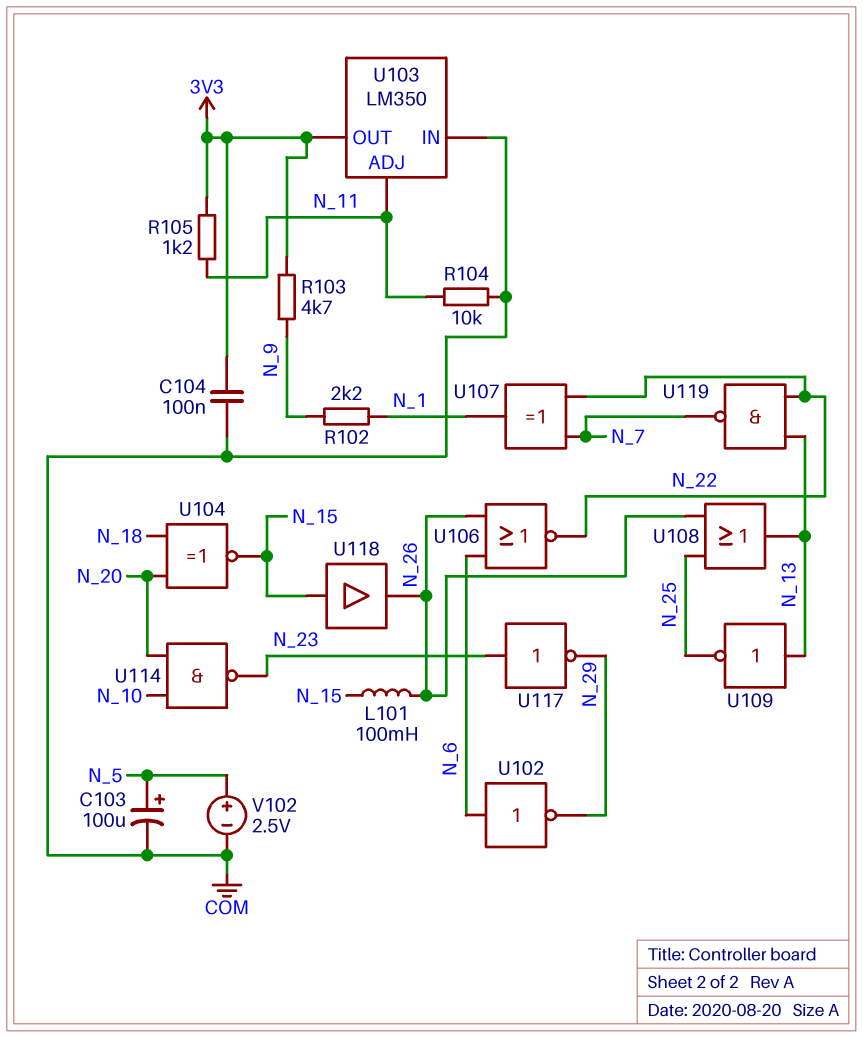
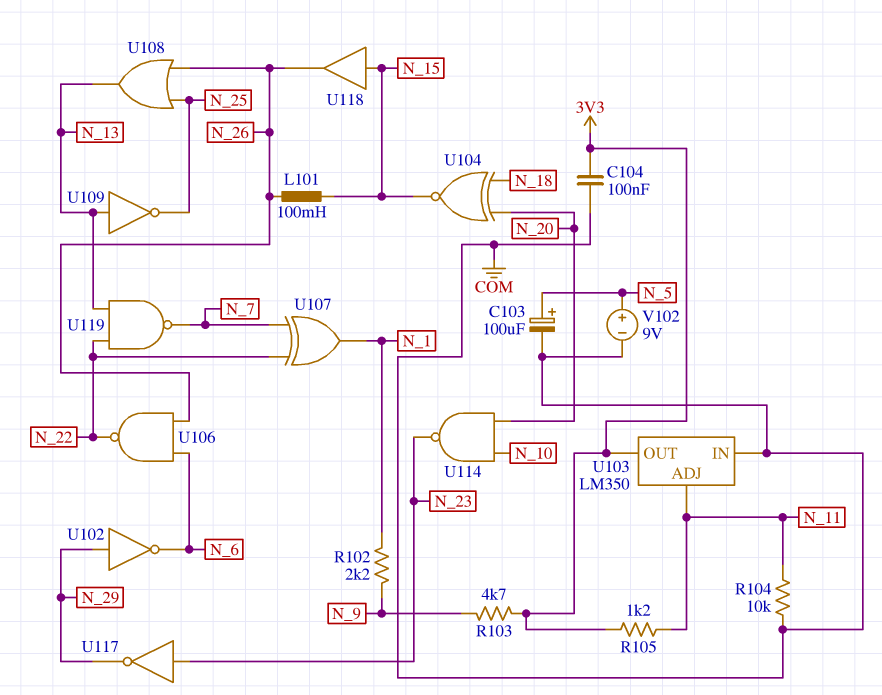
U102: NOT (in N_6, out N_29) -> NOT (in N_29, out N_6)
U106: NOR (in N_6, in N_26, out N_22) -> NAND (in N_6, in N_26, out N_22)
V102: 2.5V (plus N_5, minus COM) -> 9V (plus N_5, minus COM)

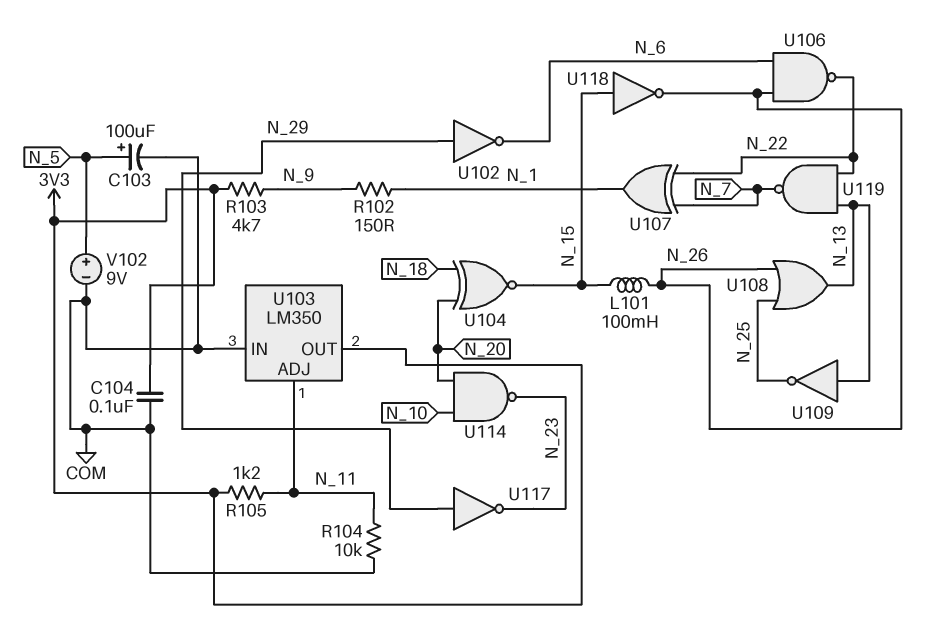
R102: 2.2k (N_1, N_9) -> 150 (N_1, N_9)
U117: NOT (in N_23, out N_29) -> NOT (in N_29, out N_23)
U118: buffer (in N_15, out N_26) -> NOT (in N_15, out N_26)

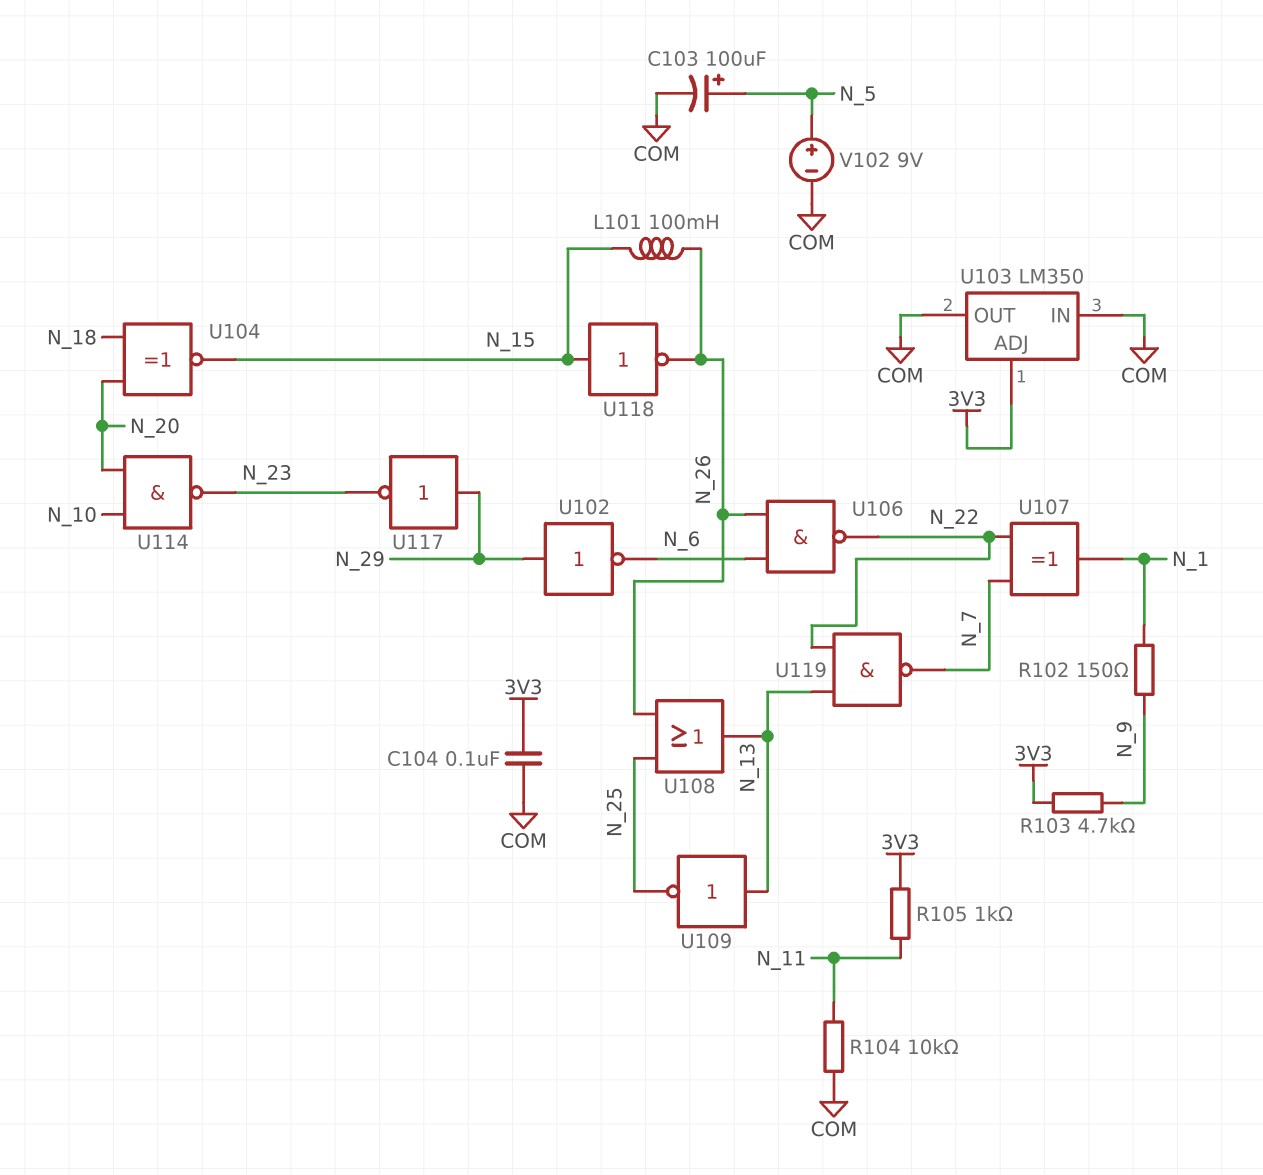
R105: 1.2k (3V3, N_11) -> 1k (3V3, N_11)
U103 pin ADJ: N_11 -> 3V3
U103 pin OUT: 3V3 -> COM

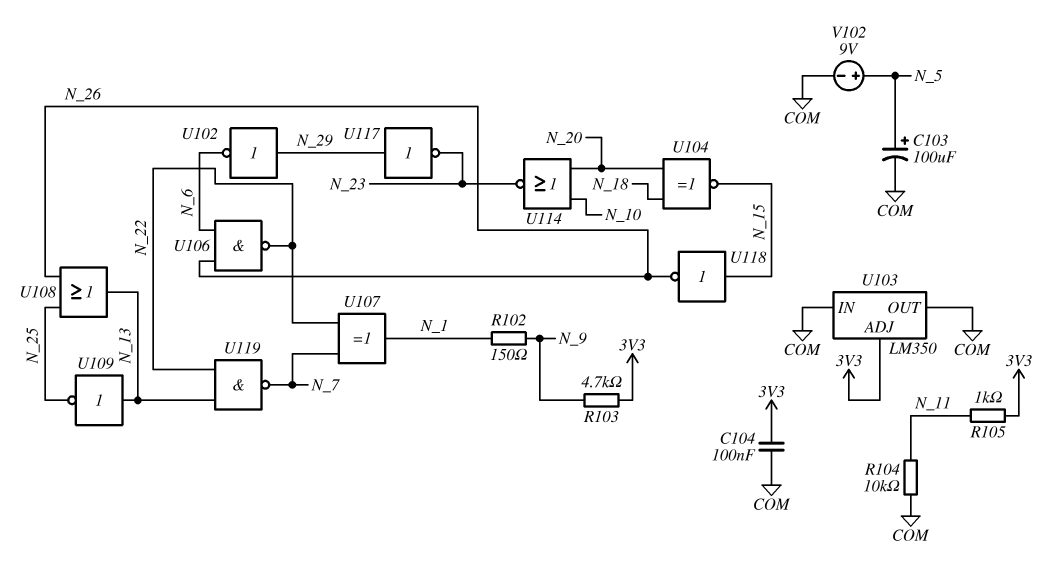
L101: 100mH (N_15, N_26) -> none
U114: NAND (in N_10, in N_20, out N_23) -> NOR (in N_10, in N_20, out N_23)

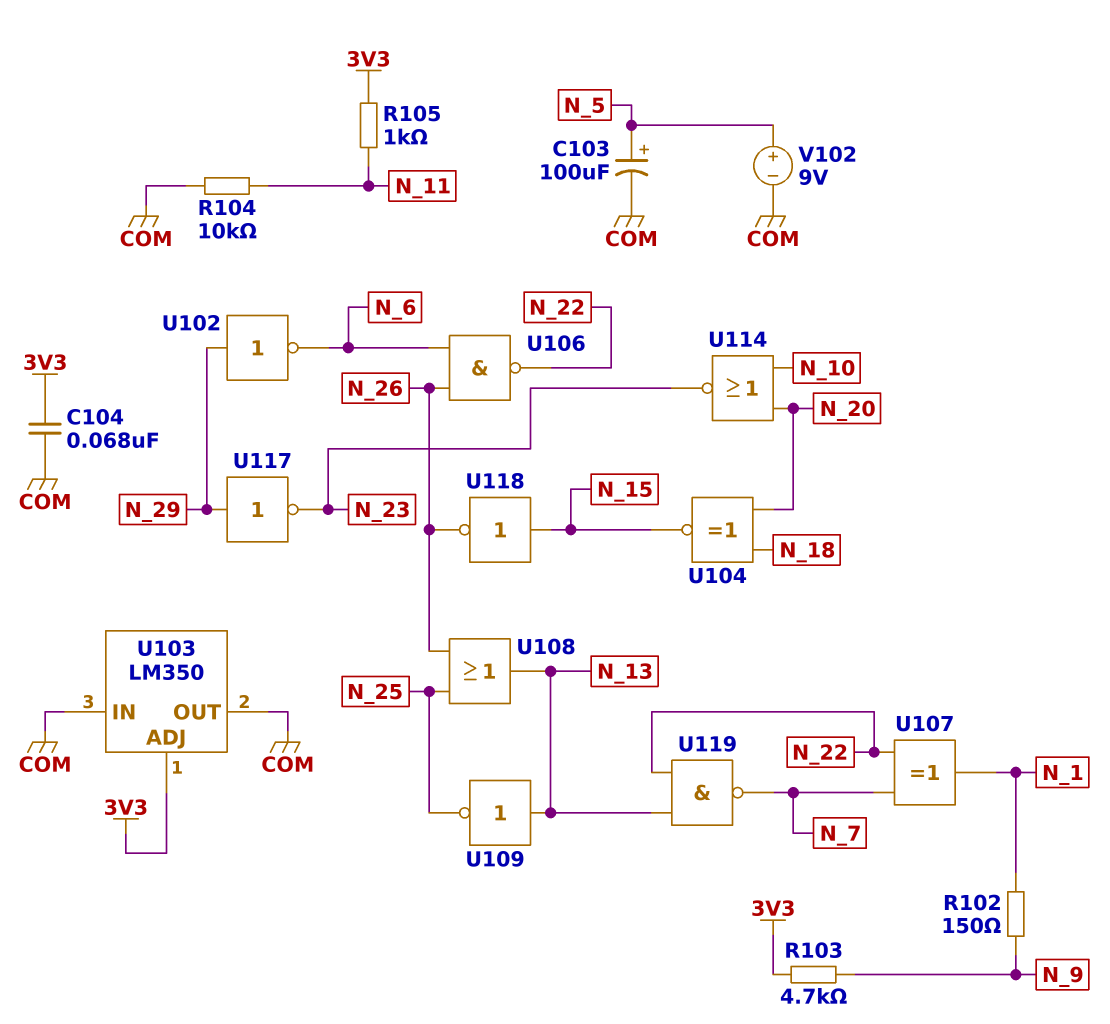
C104: 100nF (3V3, COM) -> 68nF (3V3, COM)

